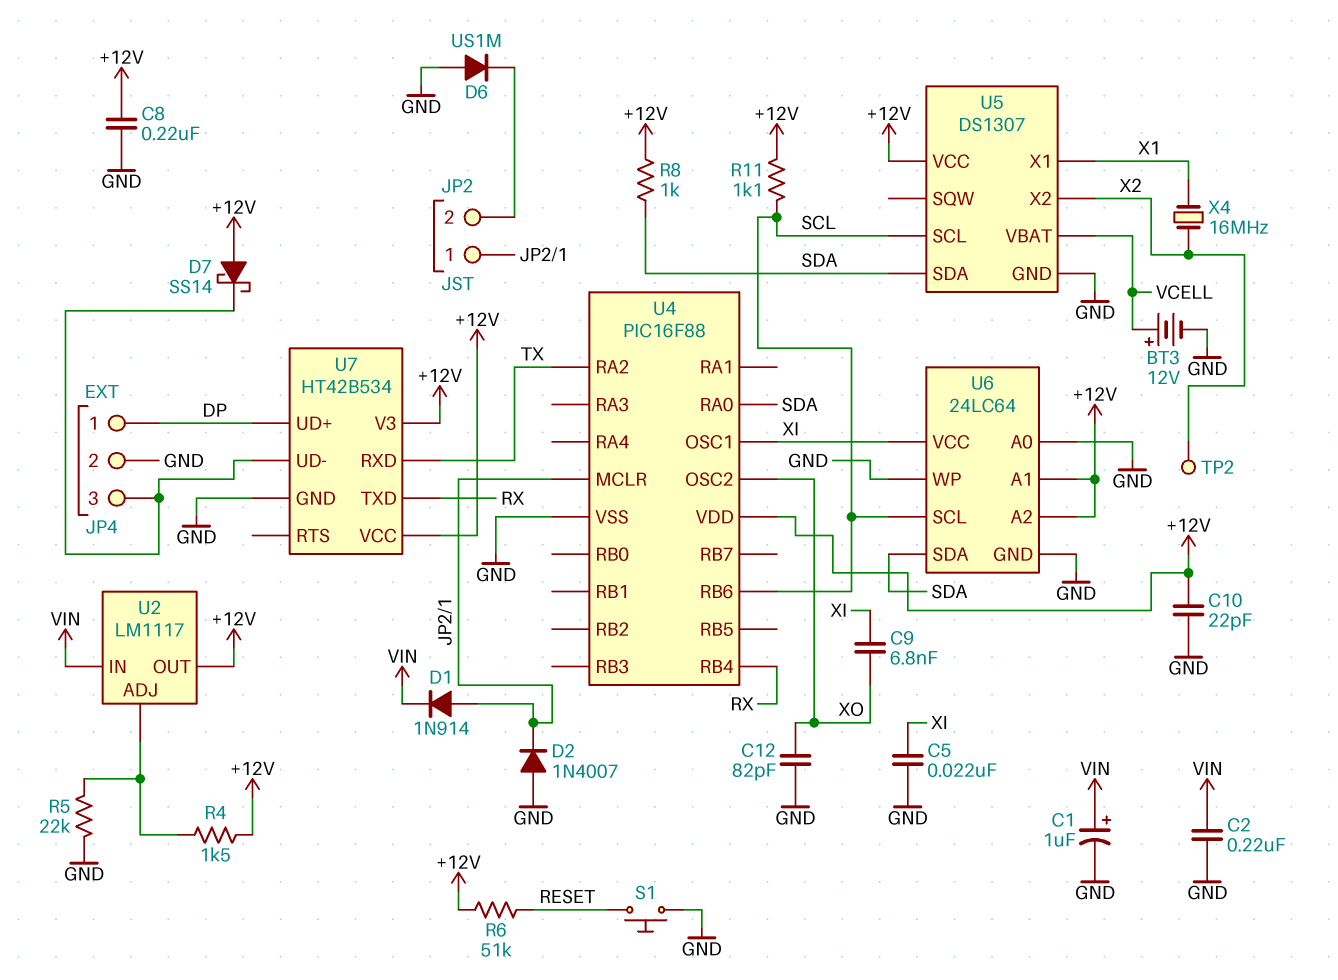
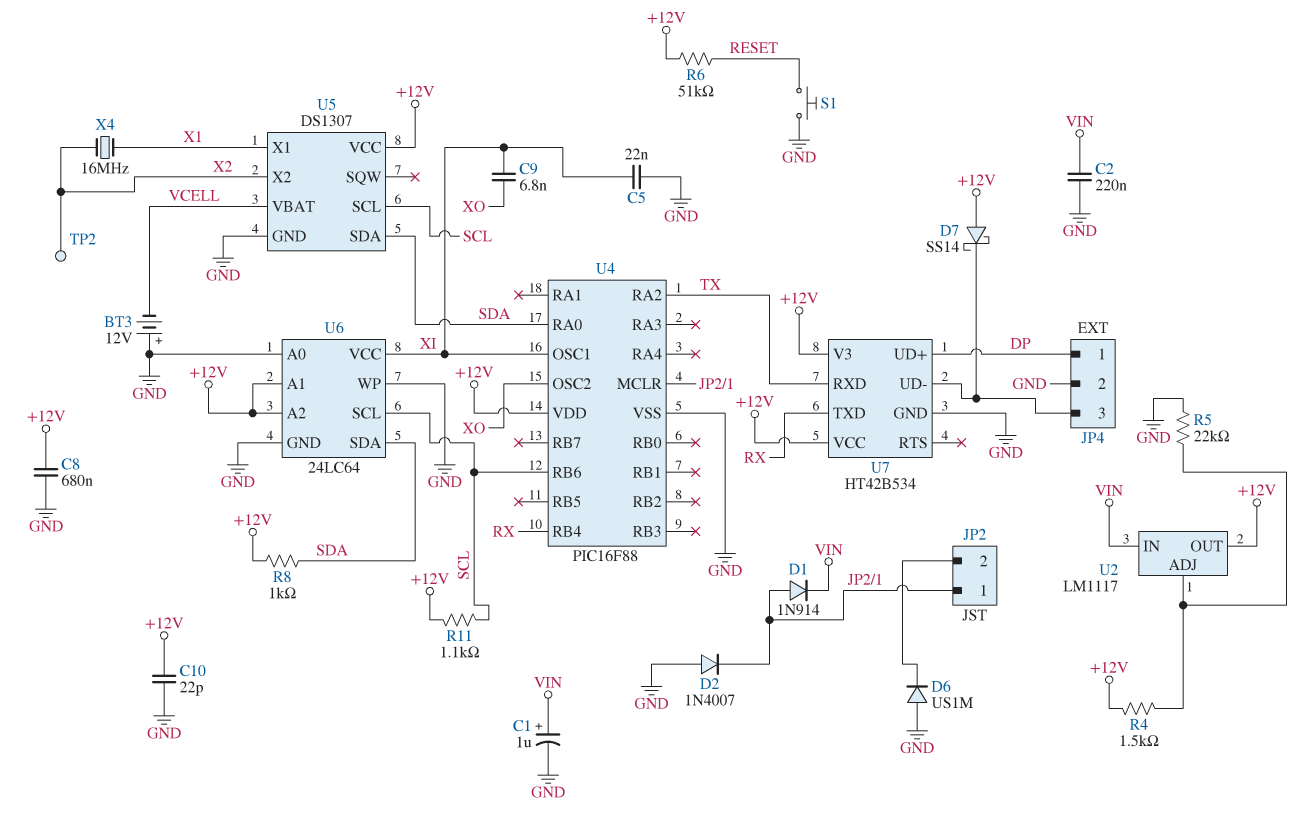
BT3: 12V (plus VCELL, minus GND) -> 12V (plus GND, minus VCELL)
C8: 220nF (+12V, GND) -> 680nF (+12V, GND)
C12: 82pF (GND, XO) -> none

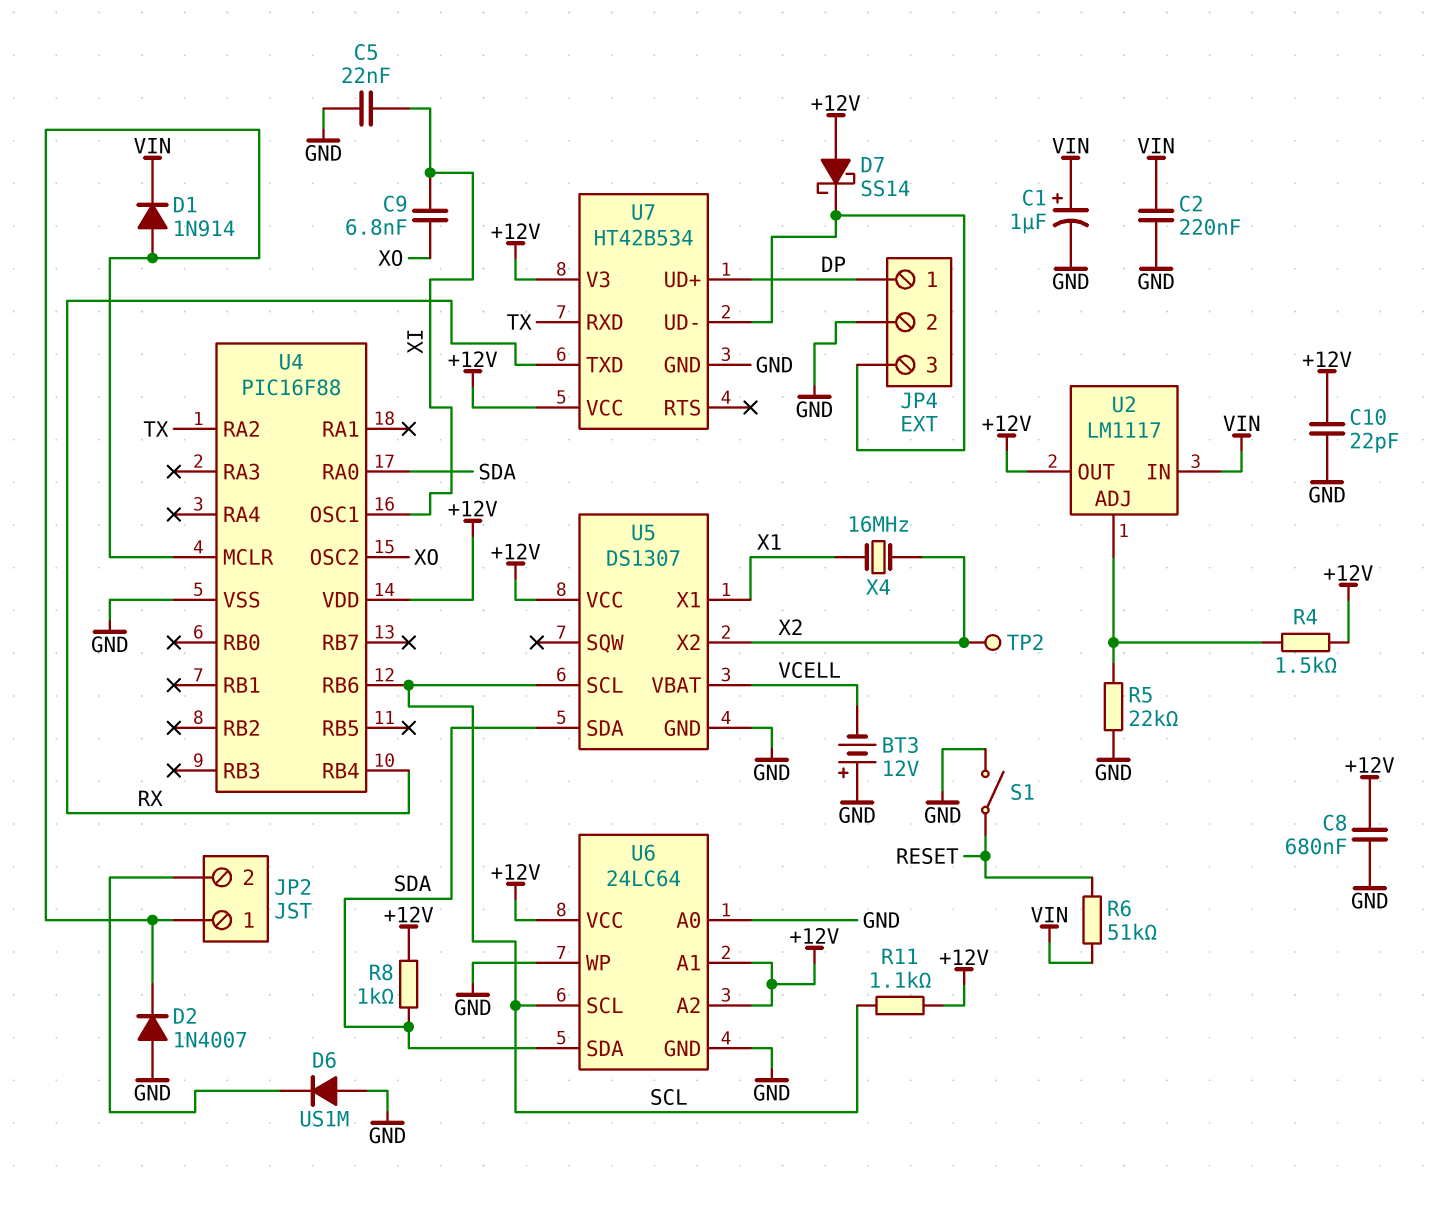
R6: 51k (+12V, RESET) -> 51k (RESET, VIN)
S1: button (GND, RESET) -> switch (GND, RESET)
U6 pin VCC: XI -> +12V

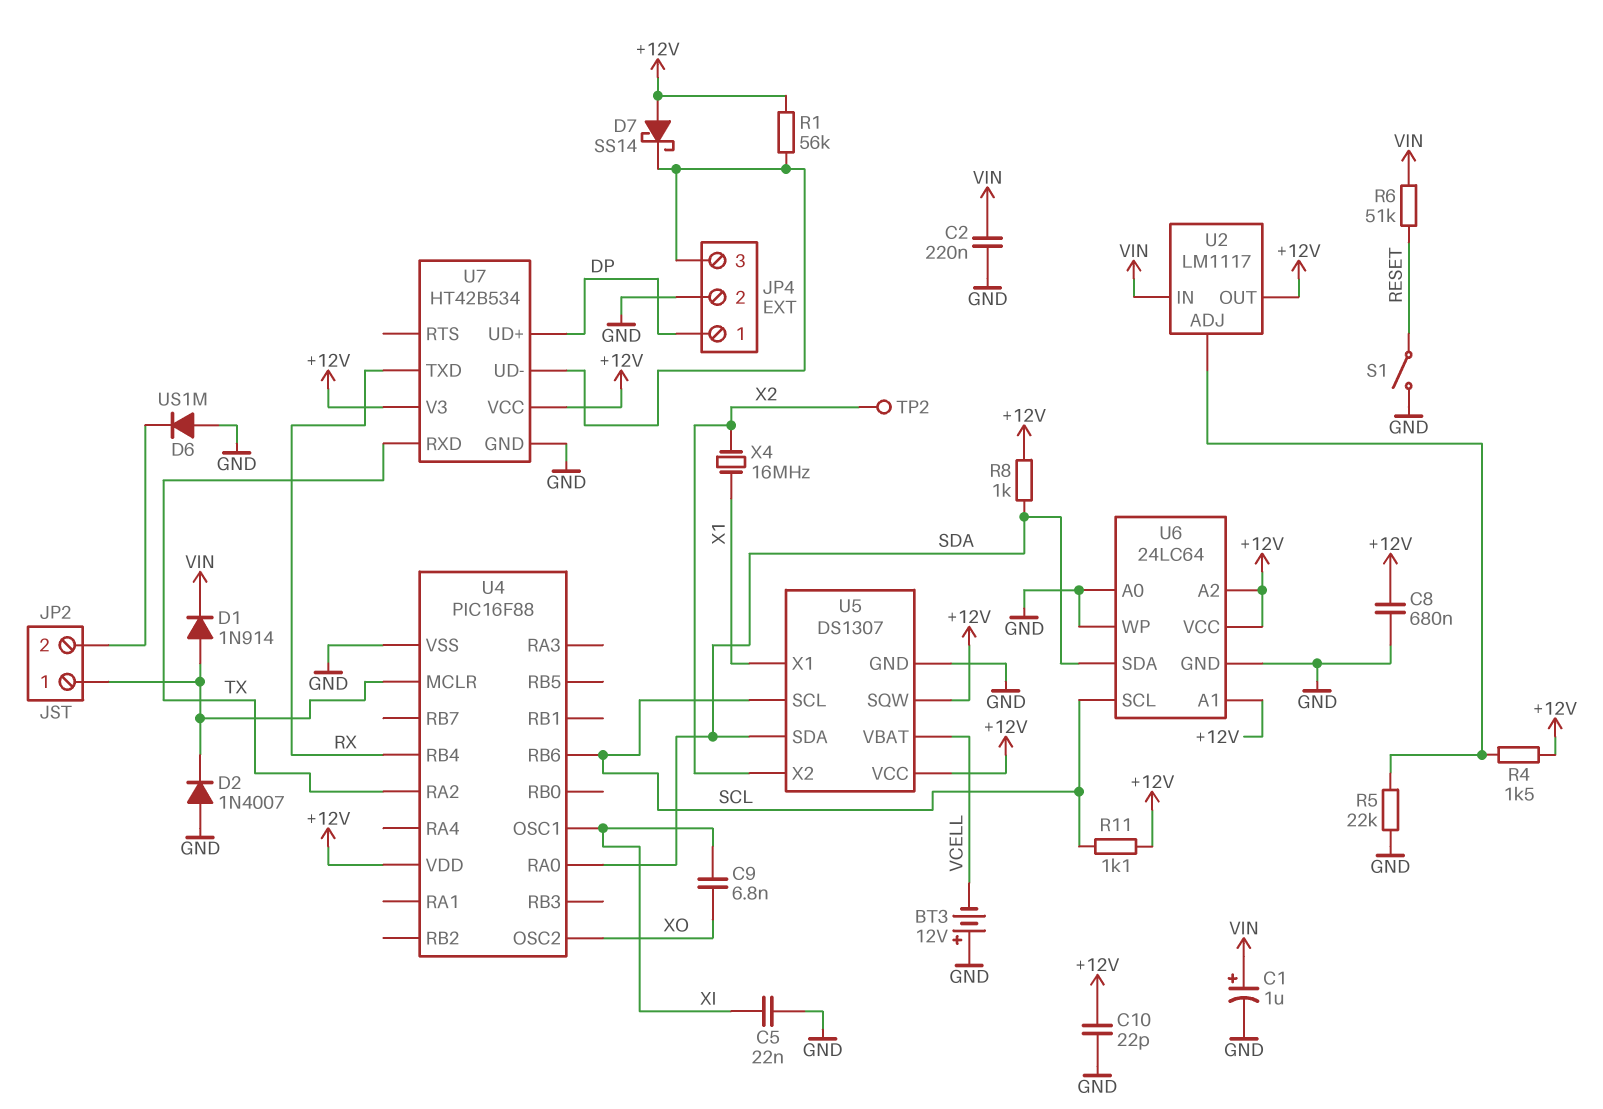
R1: none -> 56k (+12V, JP4/3)
U5 pin SQW: none -> +12V

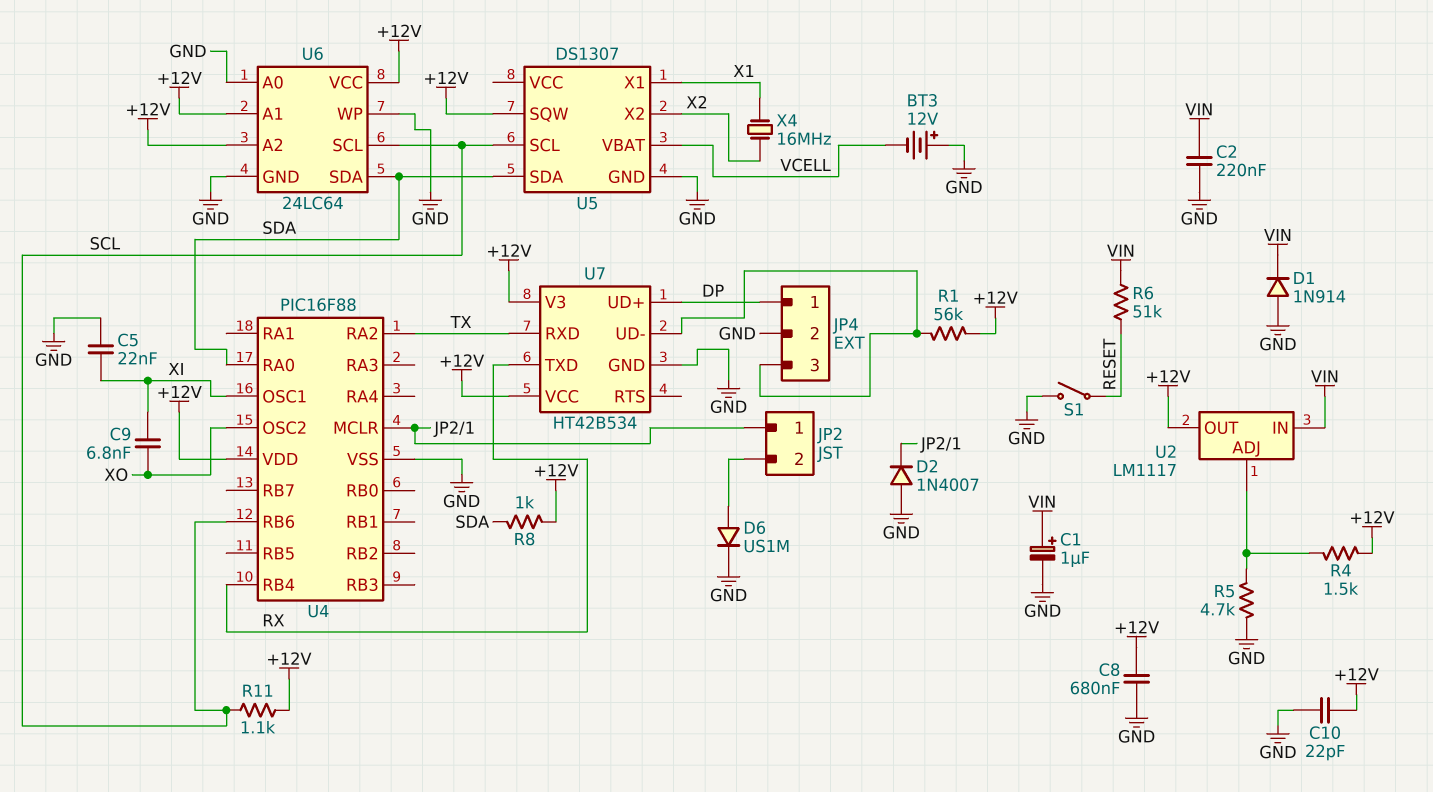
D1: diode 1N914 (A JP2/1, K VIN) -> diode 1N914 (A GND, K VIN)
D6: diode US1M (A GND, K JP2/2) -> diode US1M (A JP2/2, K GND)
D7: schottky SS14 (A +12V, K JP4/3) -> none
R5: 22k (GND, U2/ADJ) -> 4.7k (GND, U2/ADJ)
TP2: test point (X2) -> none
U5 pin VCC: +12V -> none

